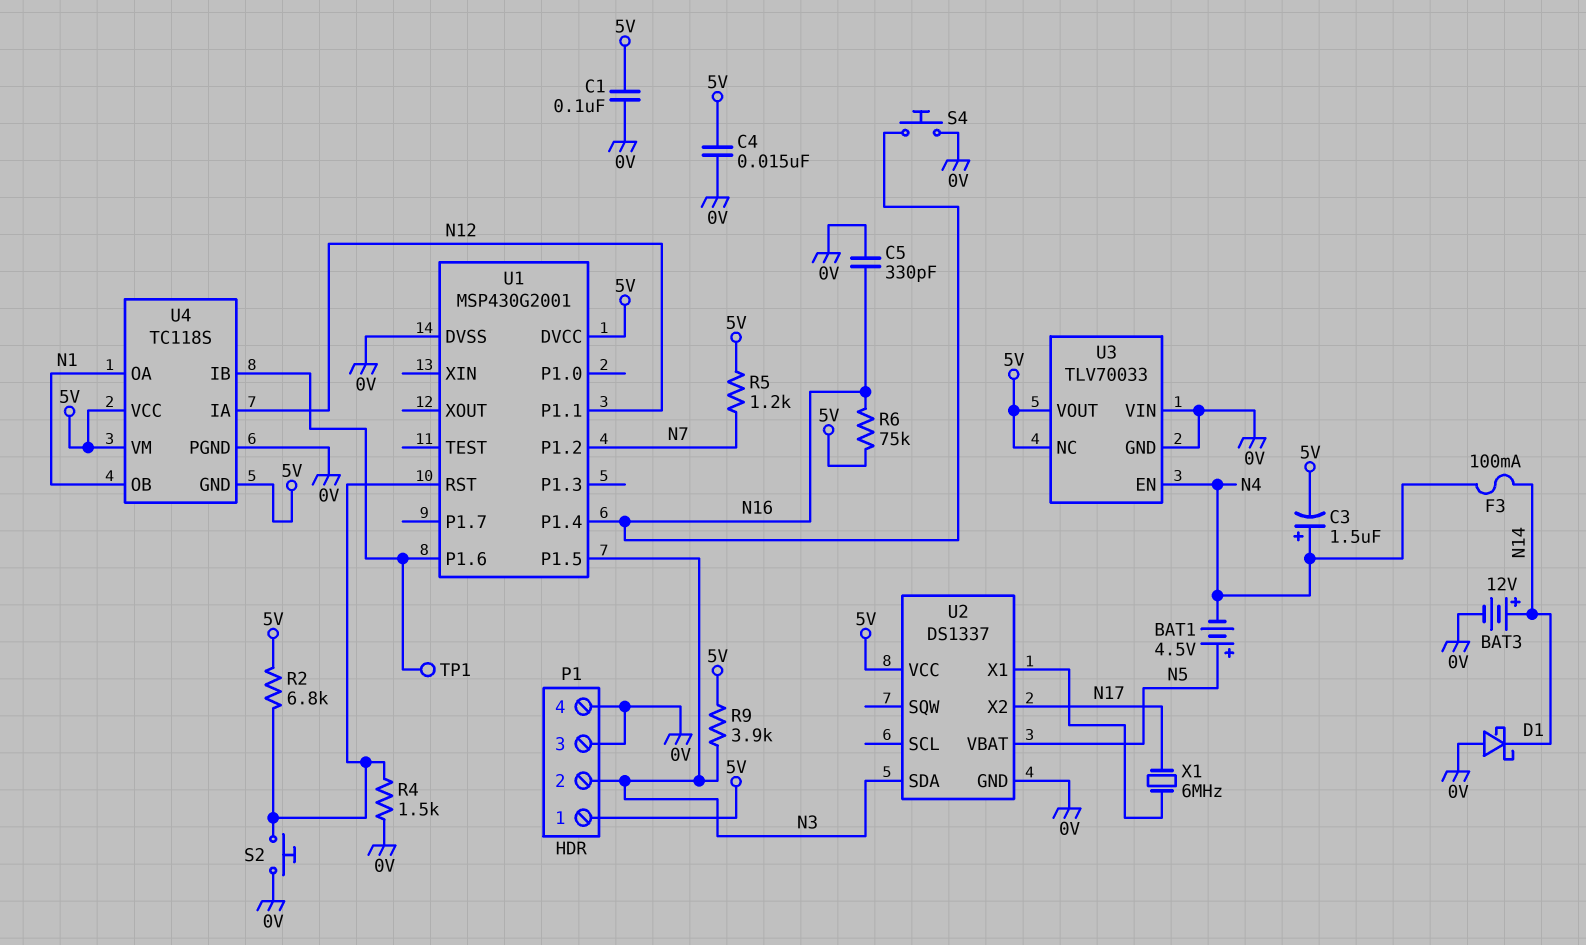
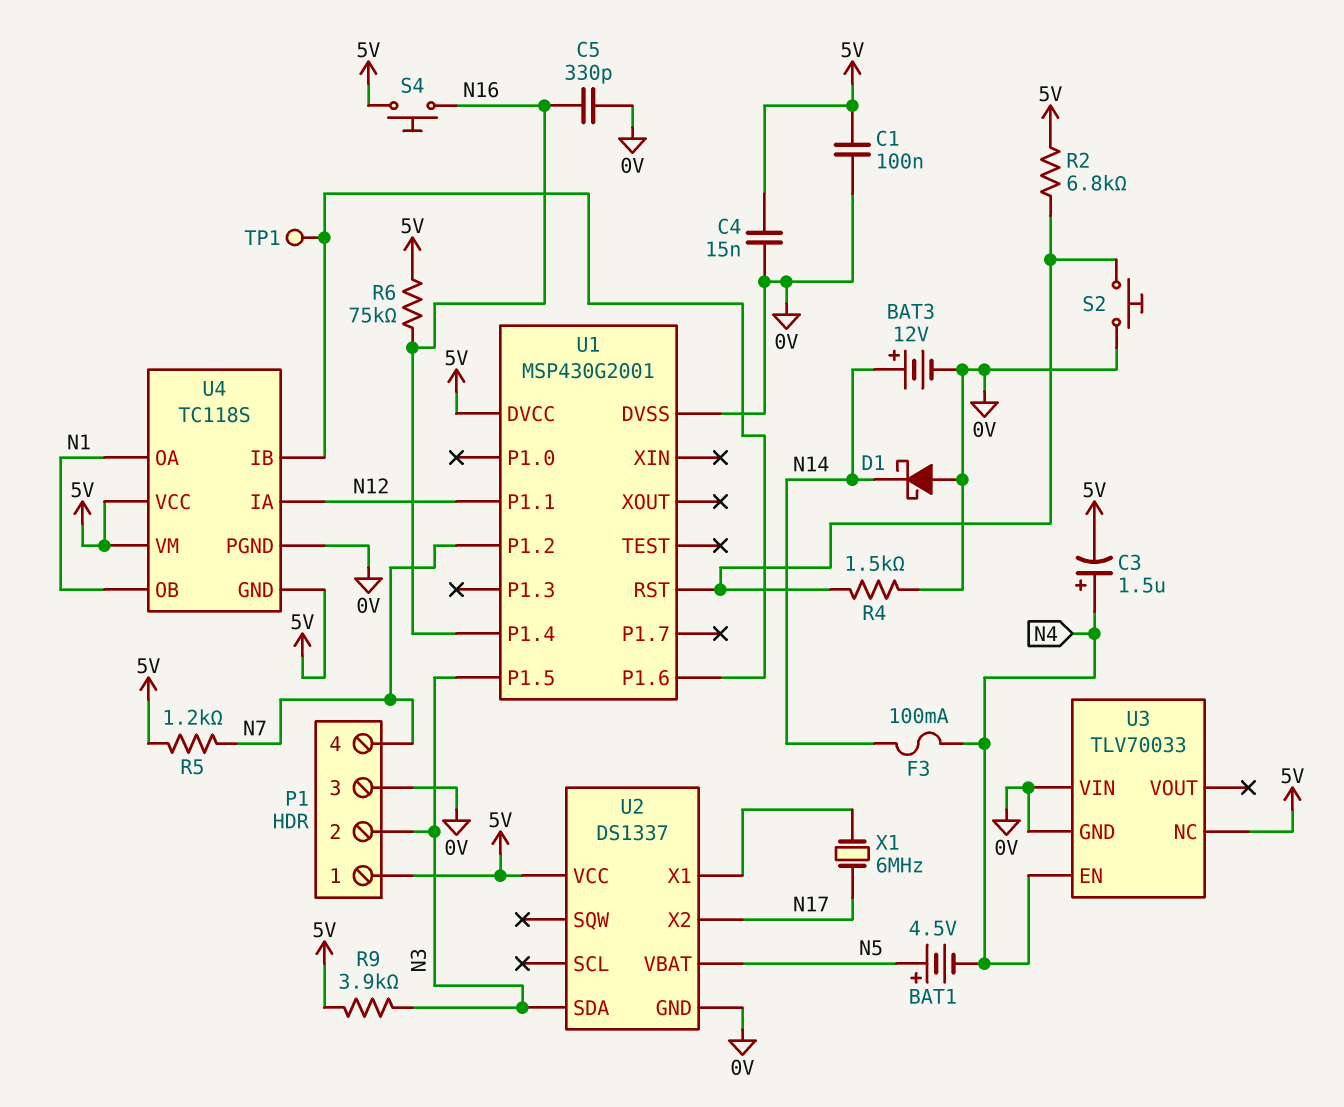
P1 pin 4: 0V -> N7
S4: button (0V, N16) -> button (5V, N16)
U3 pin VOUT: 5V -> none

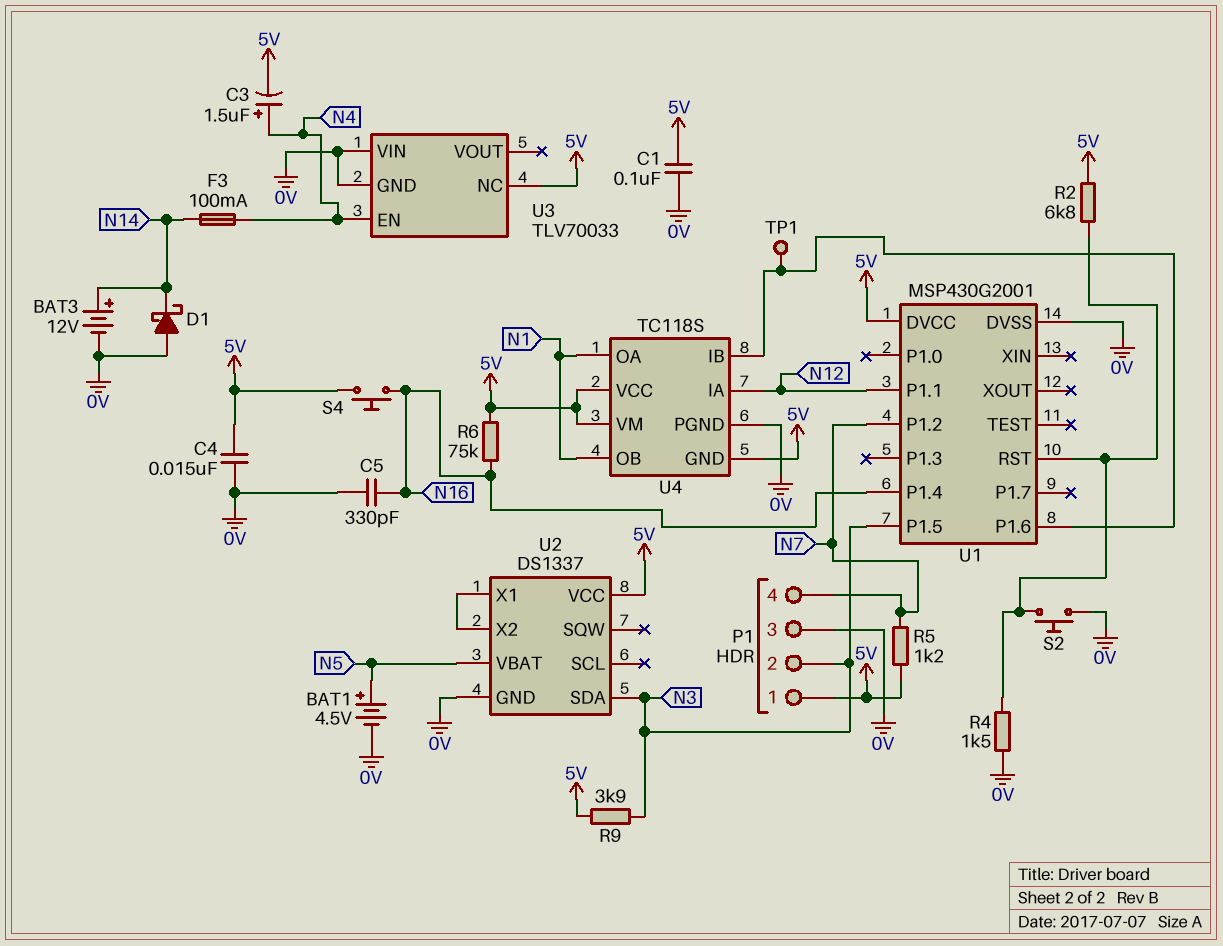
BAT1: 4.5V (plus N5, minus N4) -> 4.5V (plus N5, minus 0V)
U2 pin X2: N17 -> U2/X1
X1: 6MHz (N17, U2/X1) -> none

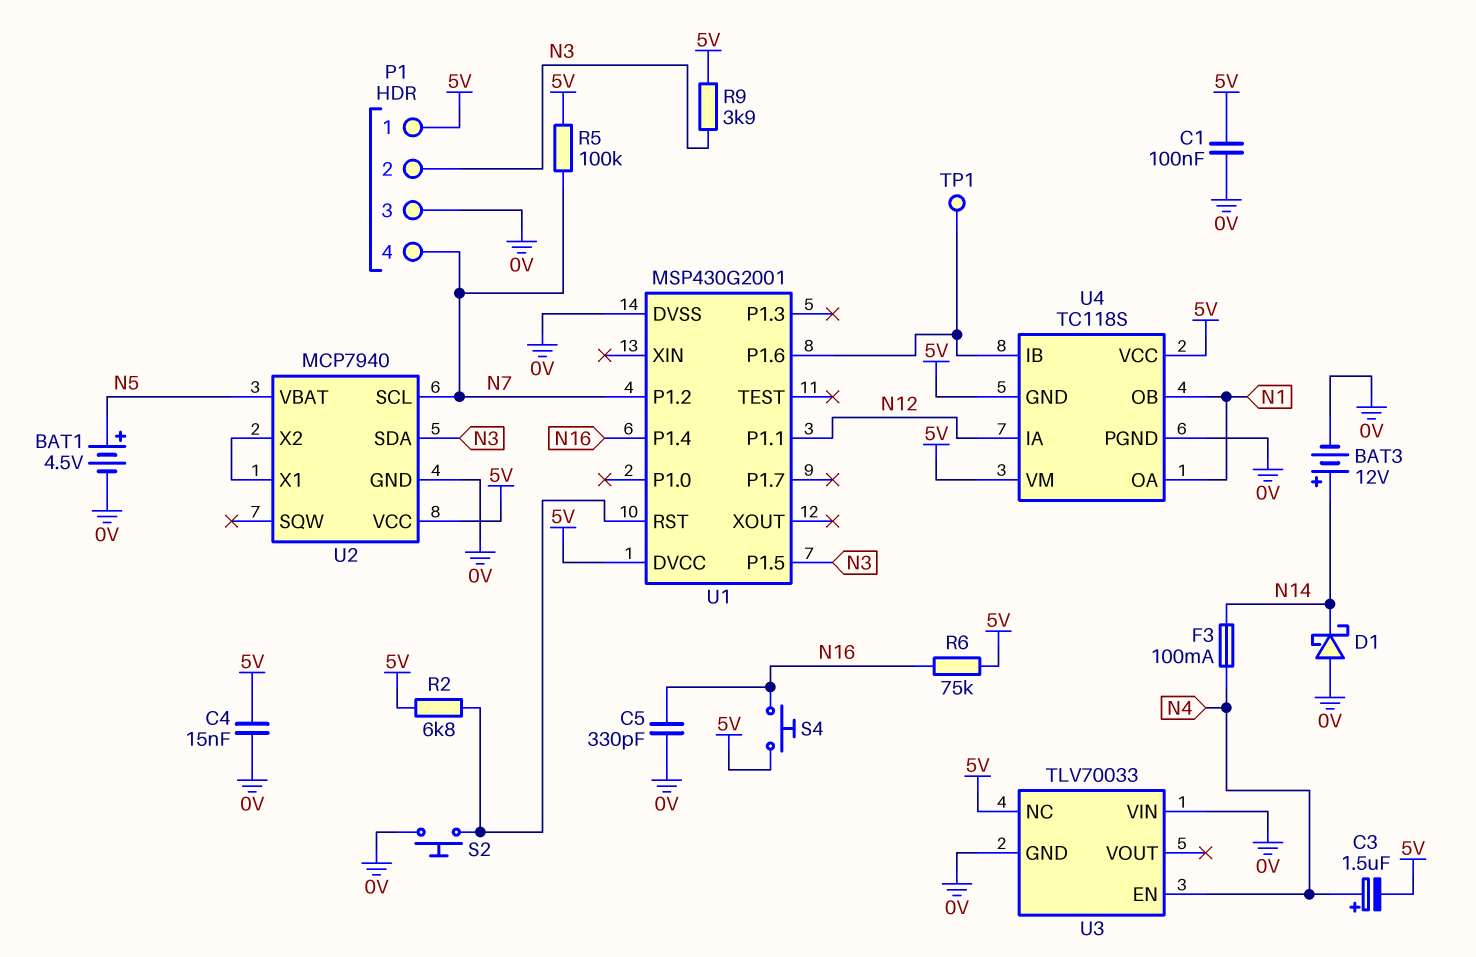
R4: 1.5k (0V, U1/RST) -> none
R5: 1.2k (5V, N7) -> 100k (5V, N7)
U2: DS1337 -> MCP7940
U2 pin SCL: none -> N7

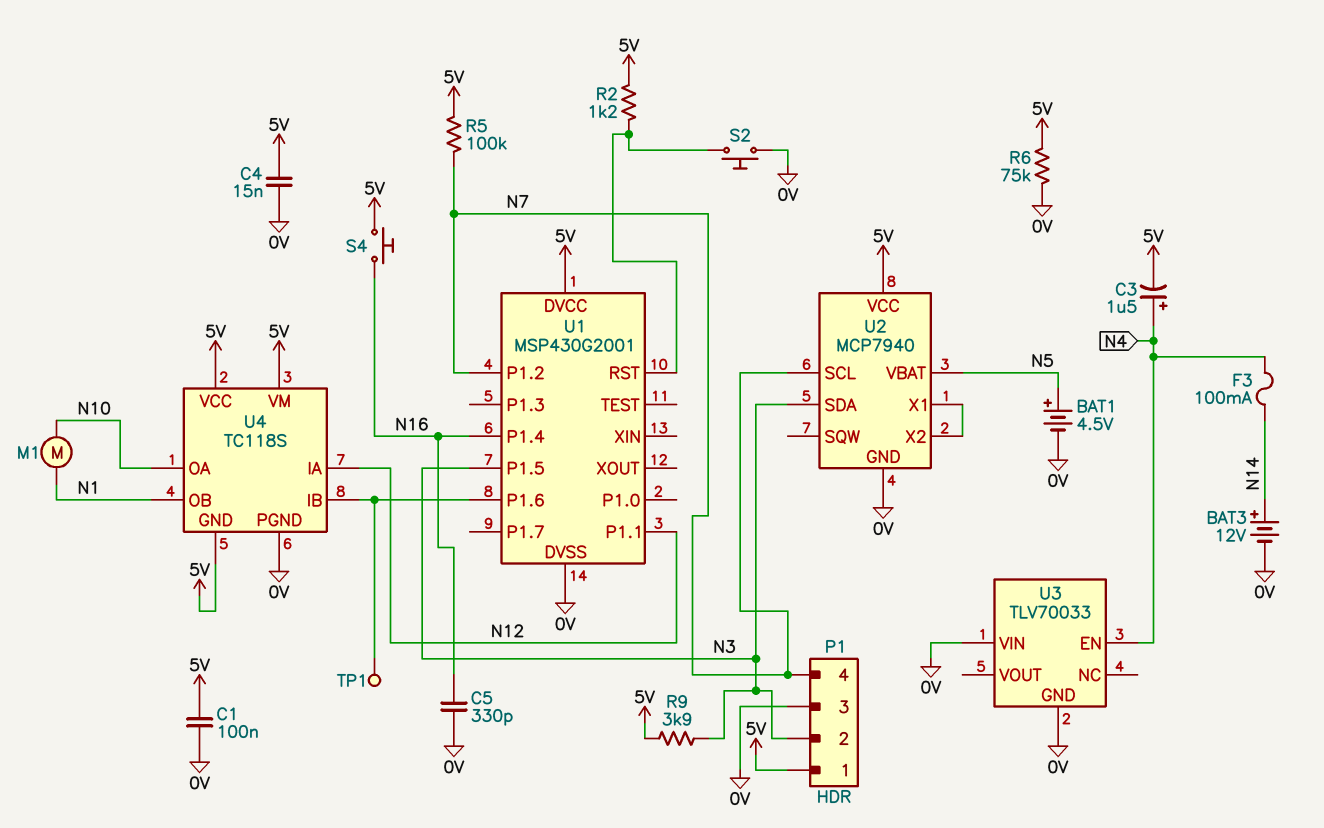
D1: schottky (A 0V, K N14) -> none
M1: none -> motor (N1, N10)
R2: 6.8k (5V, U1/RST) -> 1.2k (5V, U1/RST)
R6: 75k (5V, N16) -> 75k (0V, 5V)
U3 pin NC: 5V -> none
U4 pin OA: N1 -> N10

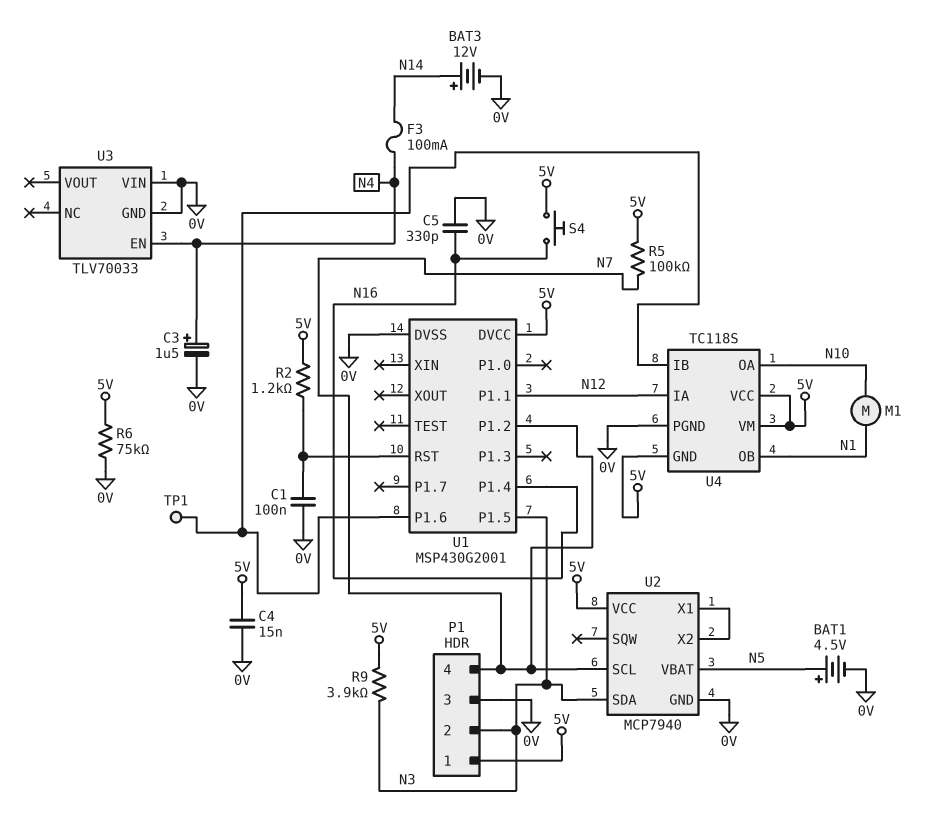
C1: 100nF (0V, 5V) -> 100nF (0V, U1/RST)
C3: 1.5uF (plus N4, minus 5V) -> 1.5uF (plus N4, minus 0V)
S2: button (0V, U1/RST) -> none

